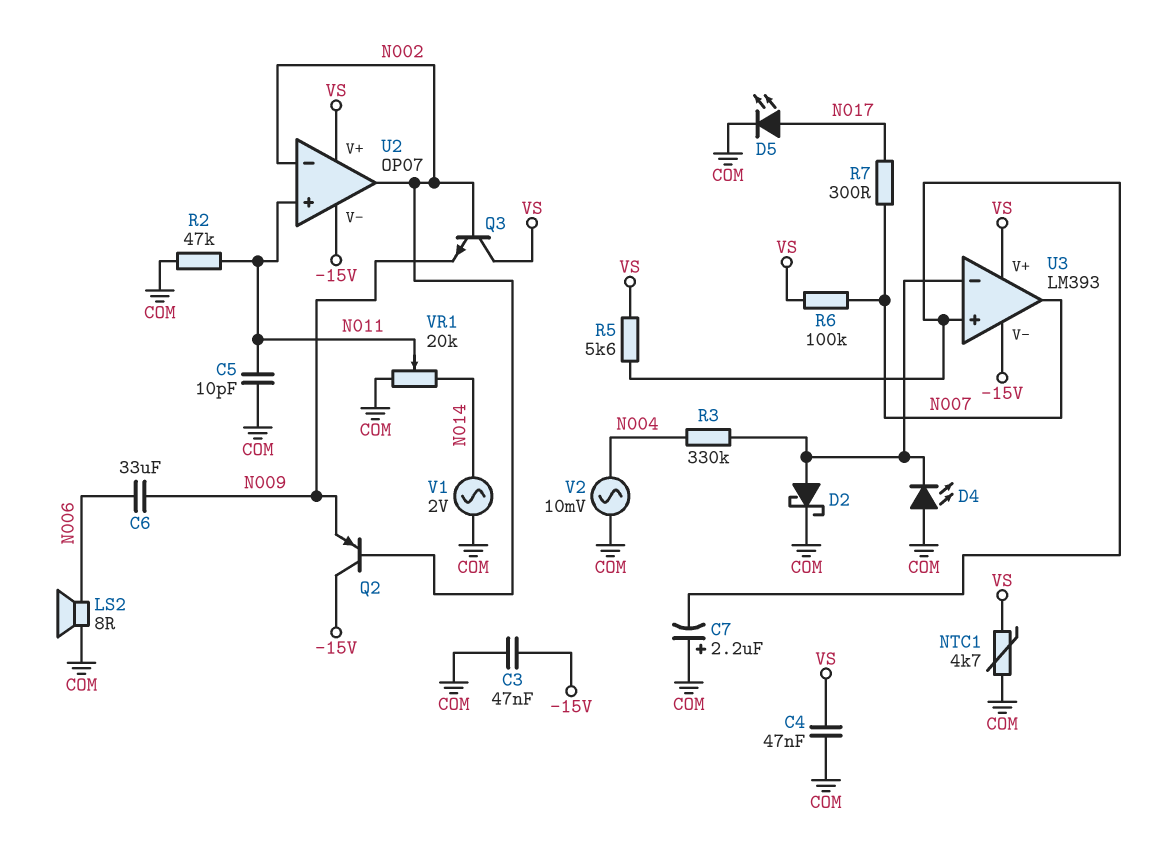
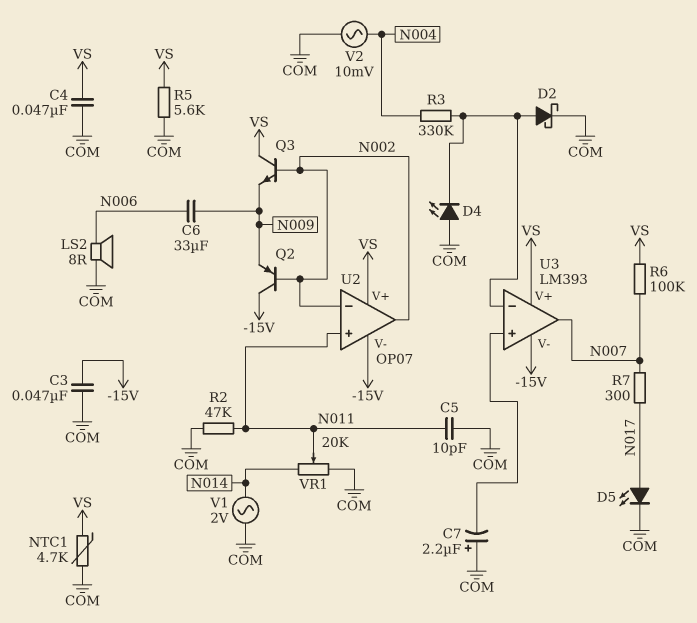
R5: 5.6k (U3/in+, VS) -> 5.6k (COM, VS)

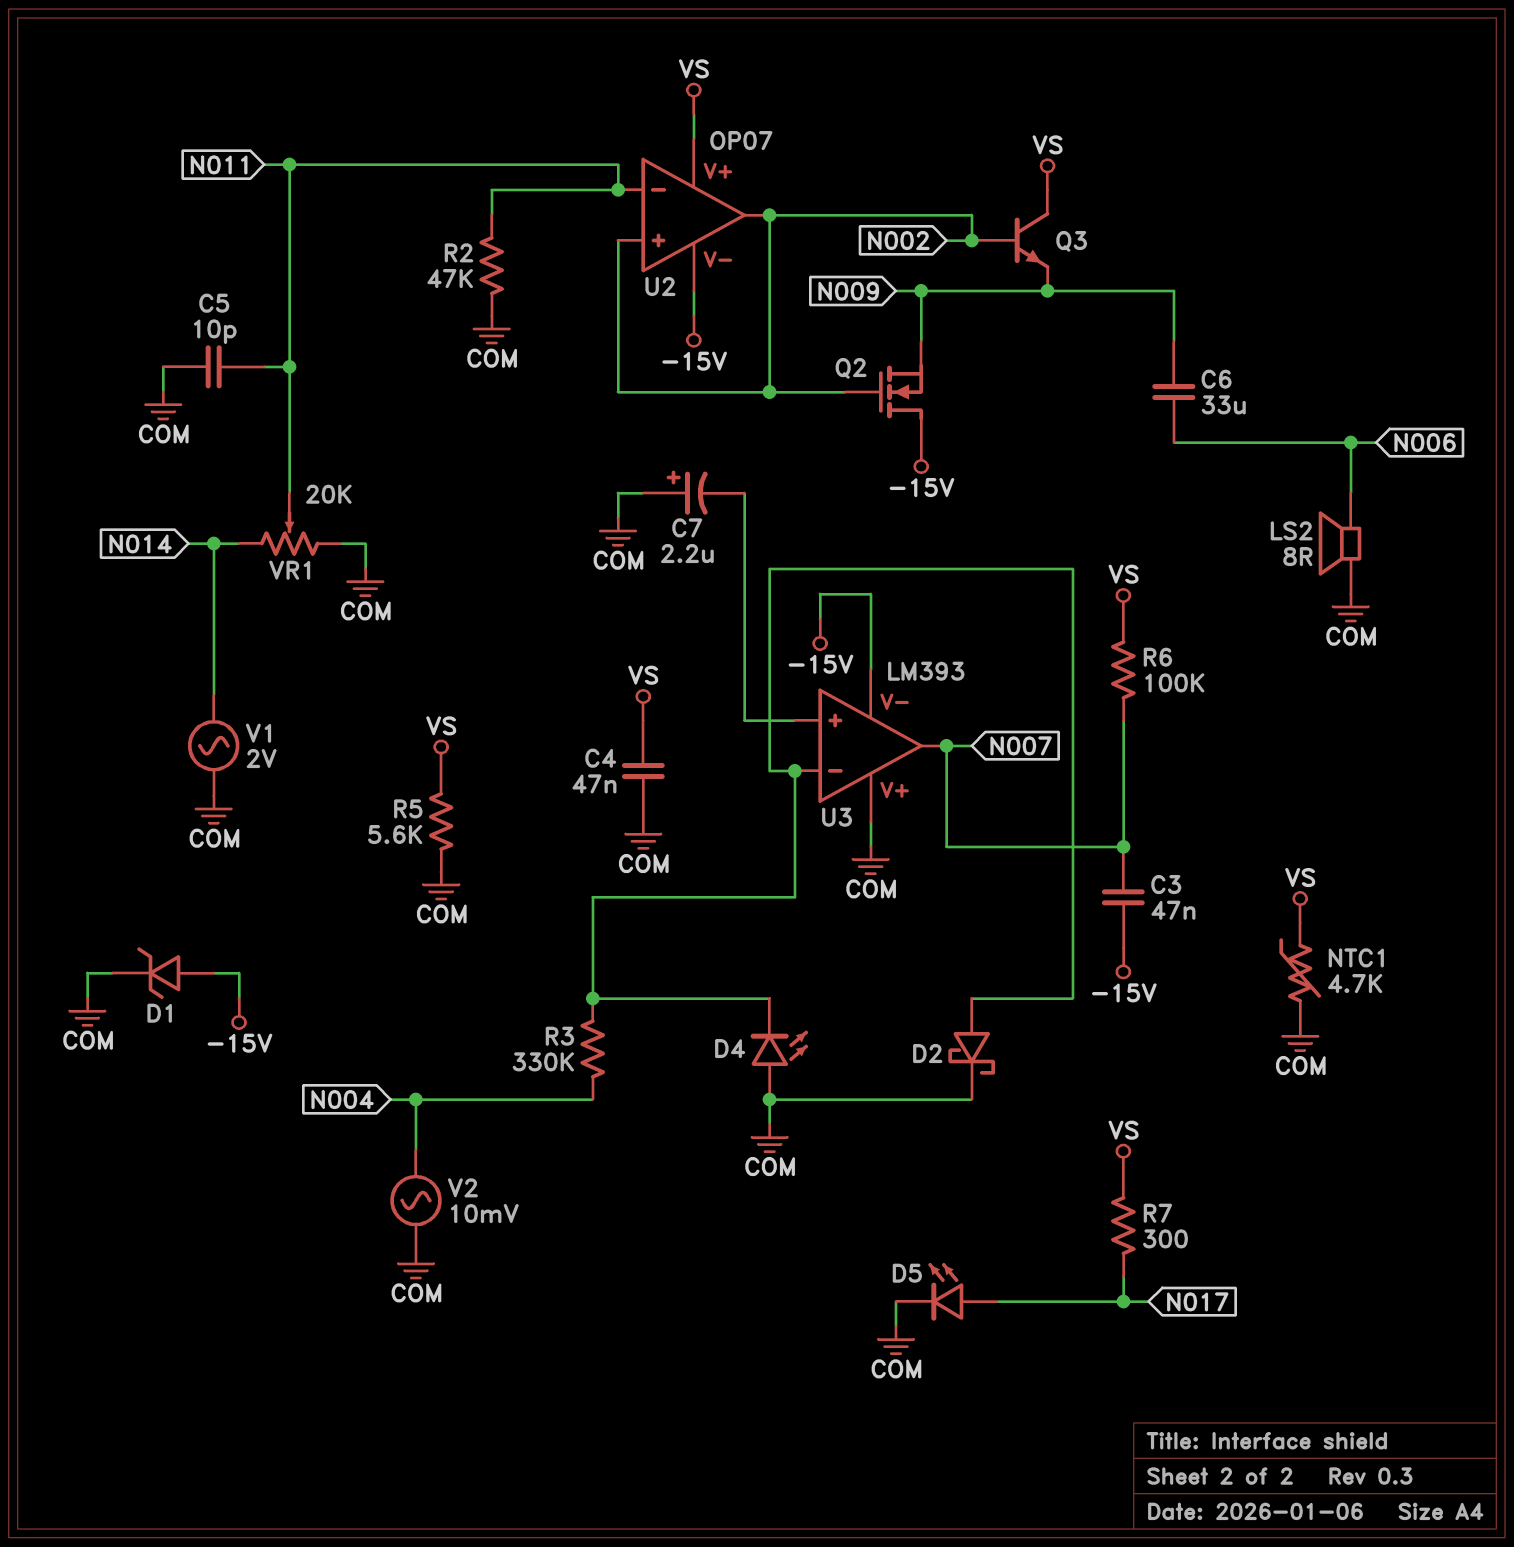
C3: 47nF (-15V, COM) -> 47nF (-15V, N007)
D1: none -> zener (A -15V, K COM)
Q2: PNP (B N002, C -15V, E N009) -> NMOS (G N002, D -15V, S N009)
R7: 300 (N007, N017) -> 300 (N017, VS)
U2 pin in+: N011 -> N002
U2 pin in-: N002 -> N011
U3 pin V+: VS -> COM

